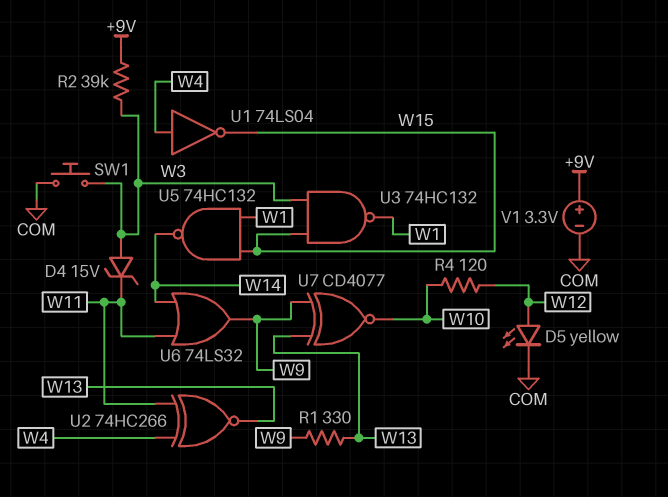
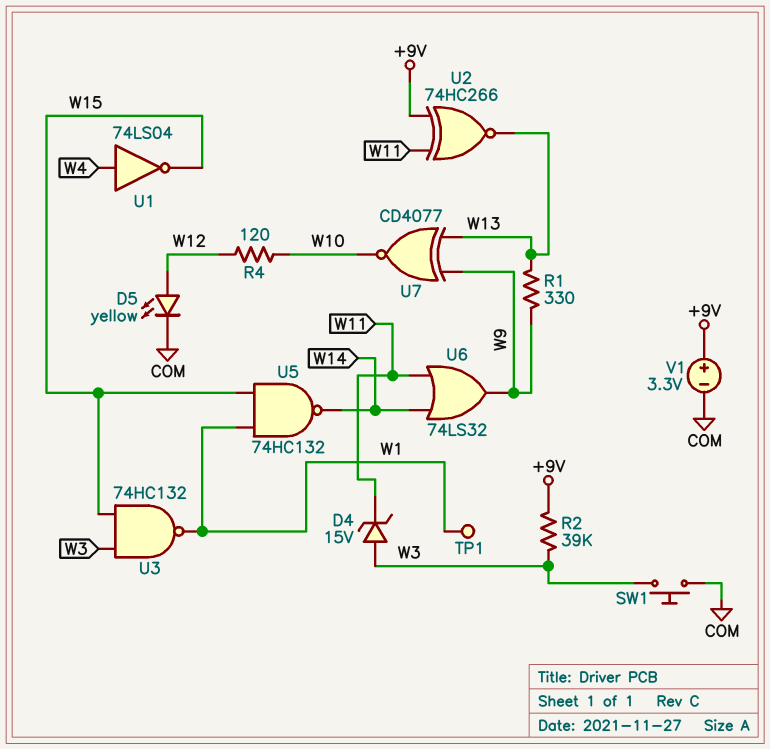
TP1: none -> test point (W1)
U2: XNOR 74HC266 (in W4, in W11, out W13) -> XNOR 74HC266 (in +9V, in W11, out W13)

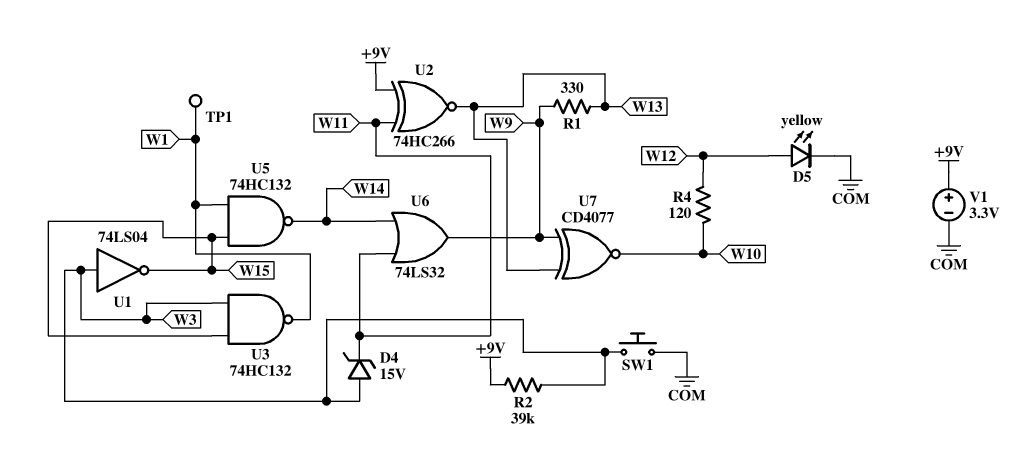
U1: NOT 74LS04 (in W4, out W15) -> NOT 74LS04 (in W3, out W15)

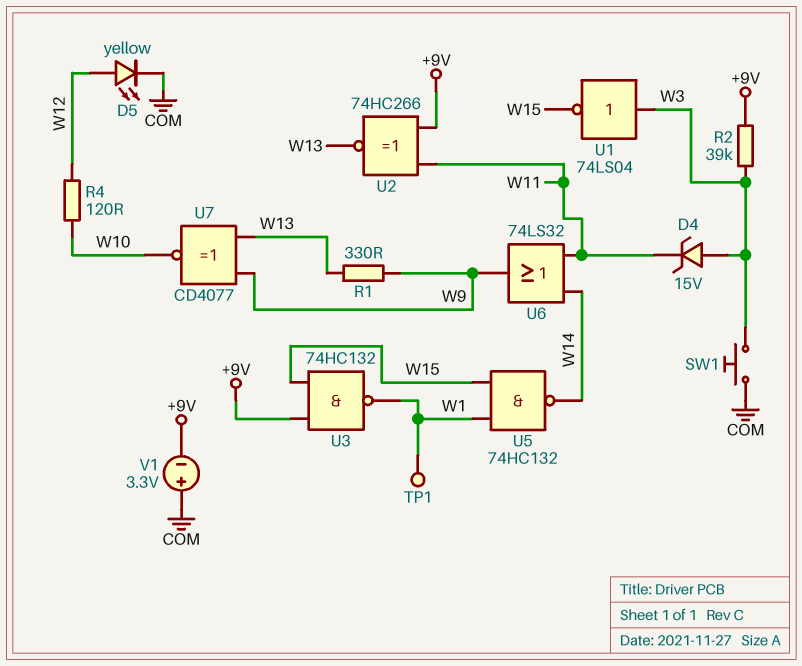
U3: NAND 74HC132 (in W3, in W15, out W1) -> NAND 74HC132 (in +9V, in W15, out W1)
V1: 3.3V (plus +9V, minus COM) -> 3.3V (plus COM, minus +9V)

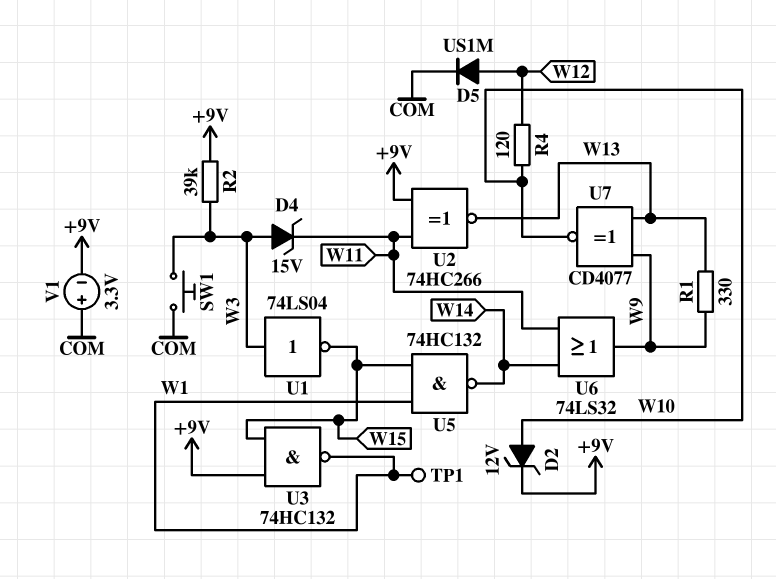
D2: none -> zener 12V (A W10, K +9V)
D5: LED yellow (A W12, K COM) -> diode US1M (A W12, K COM)

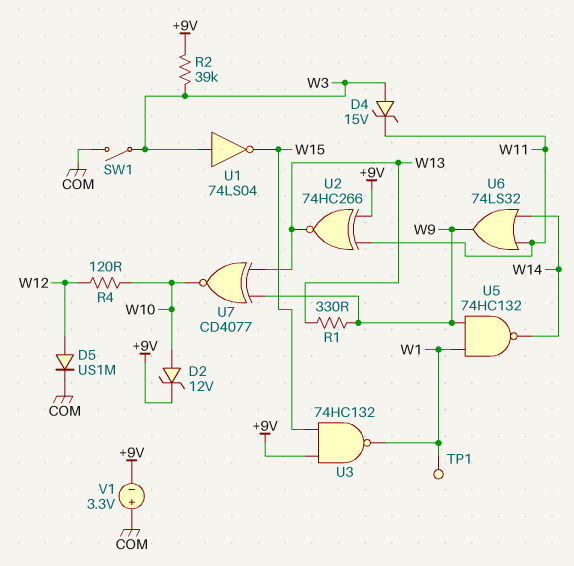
SW1: button (COM, W3) -> switch (COM, W3)
U5: NAND 74HC132 (in W1, in W15, out W14) -> NAND 74HC132 (in W1, in W9, out W14)

